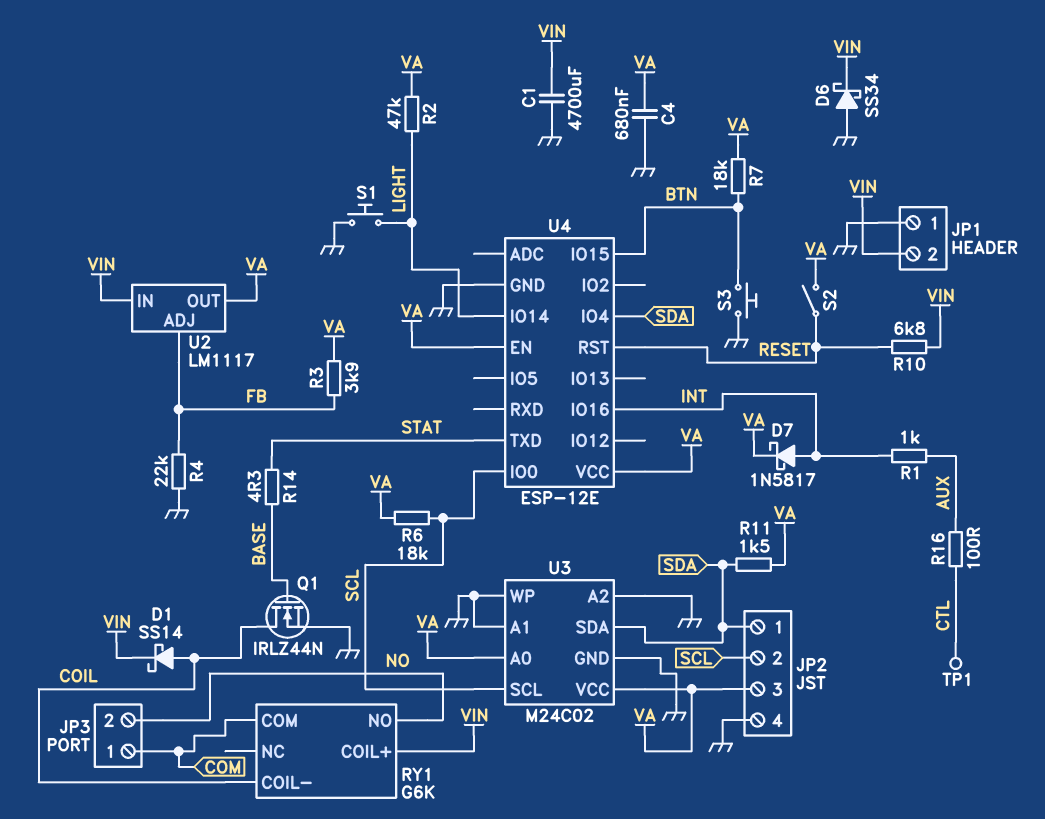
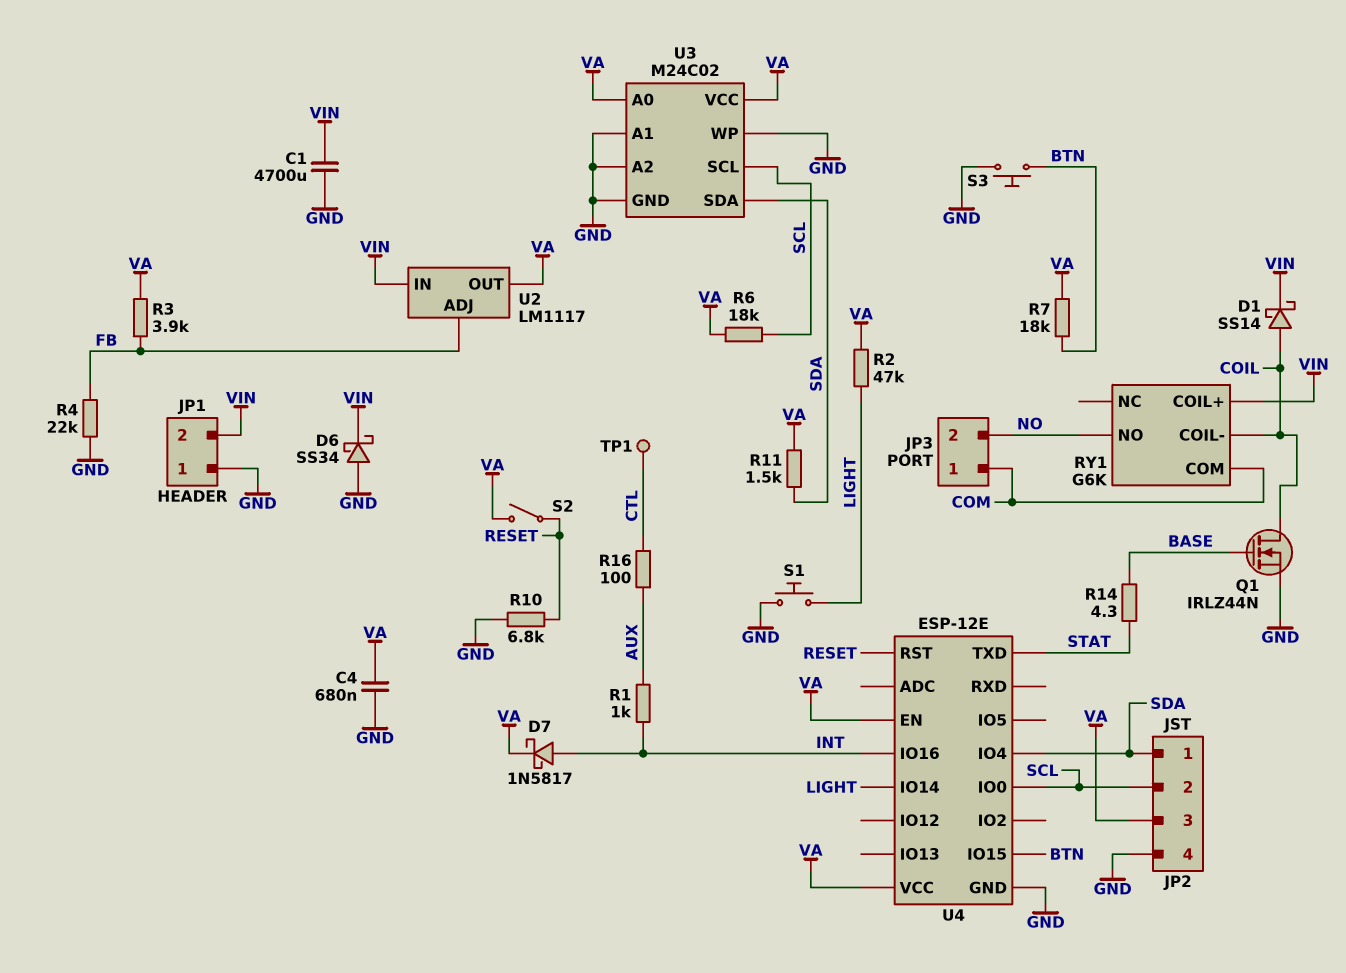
R10: 6.8k (RESET, VIN) -> 6.8k (GND, RESET)

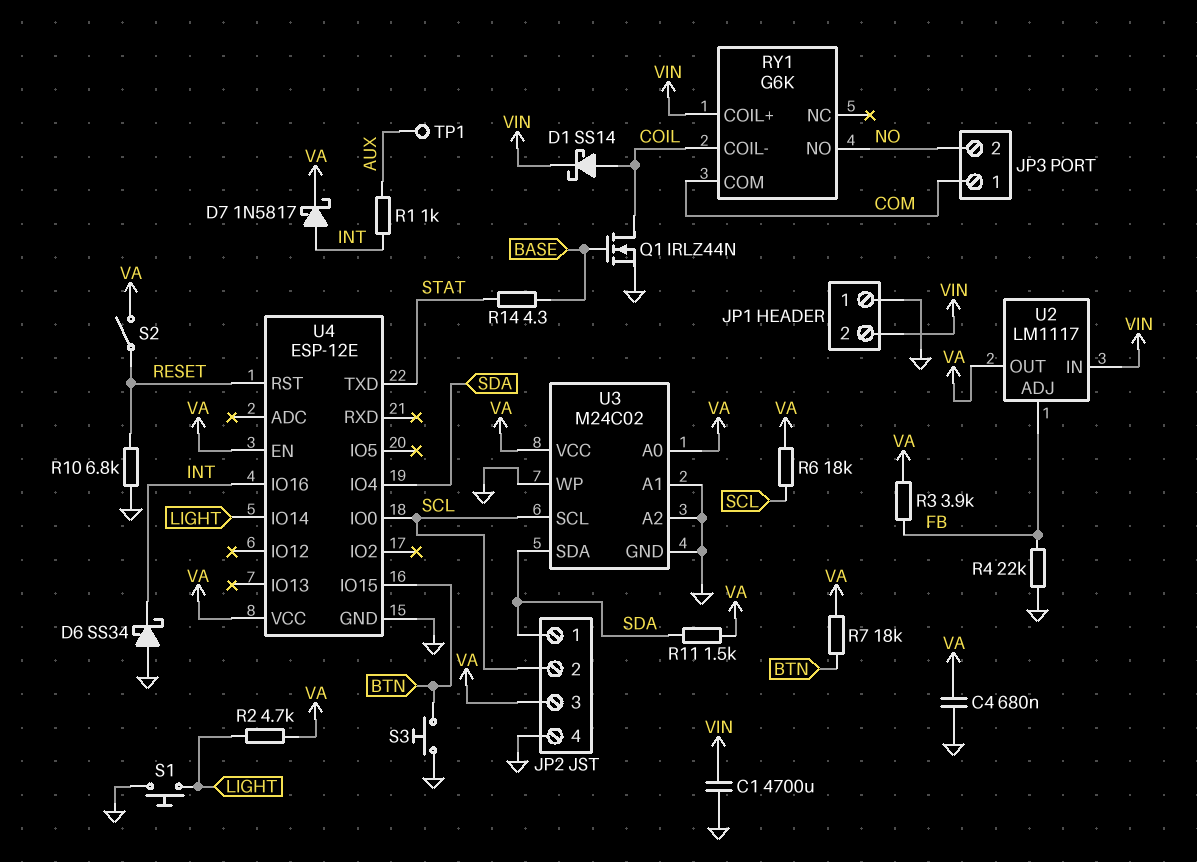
D6: schottky SS34 (A GND, K VIN) -> schottky SS34 (A GND, K INT)
R2: 47k (LIGHT, VA) -> 4.7k (LIGHT, VA)
R16: 100 (AUX, CTL) -> none
TP1: test point (CTL) -> test point (AUX)

